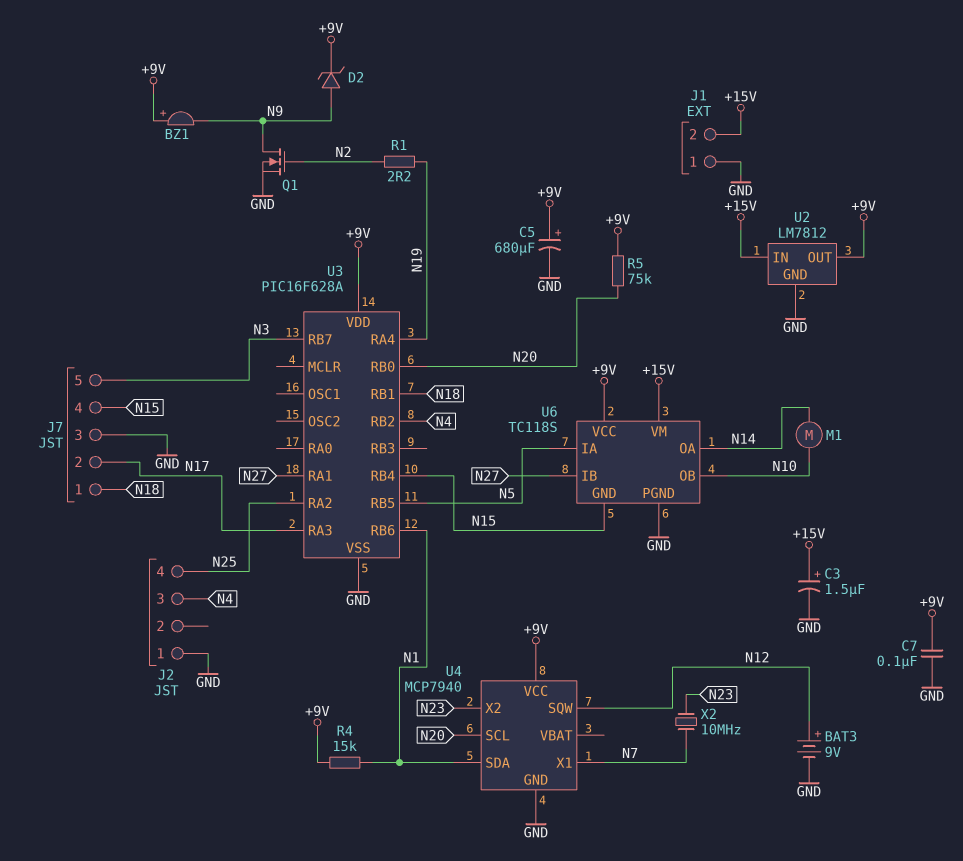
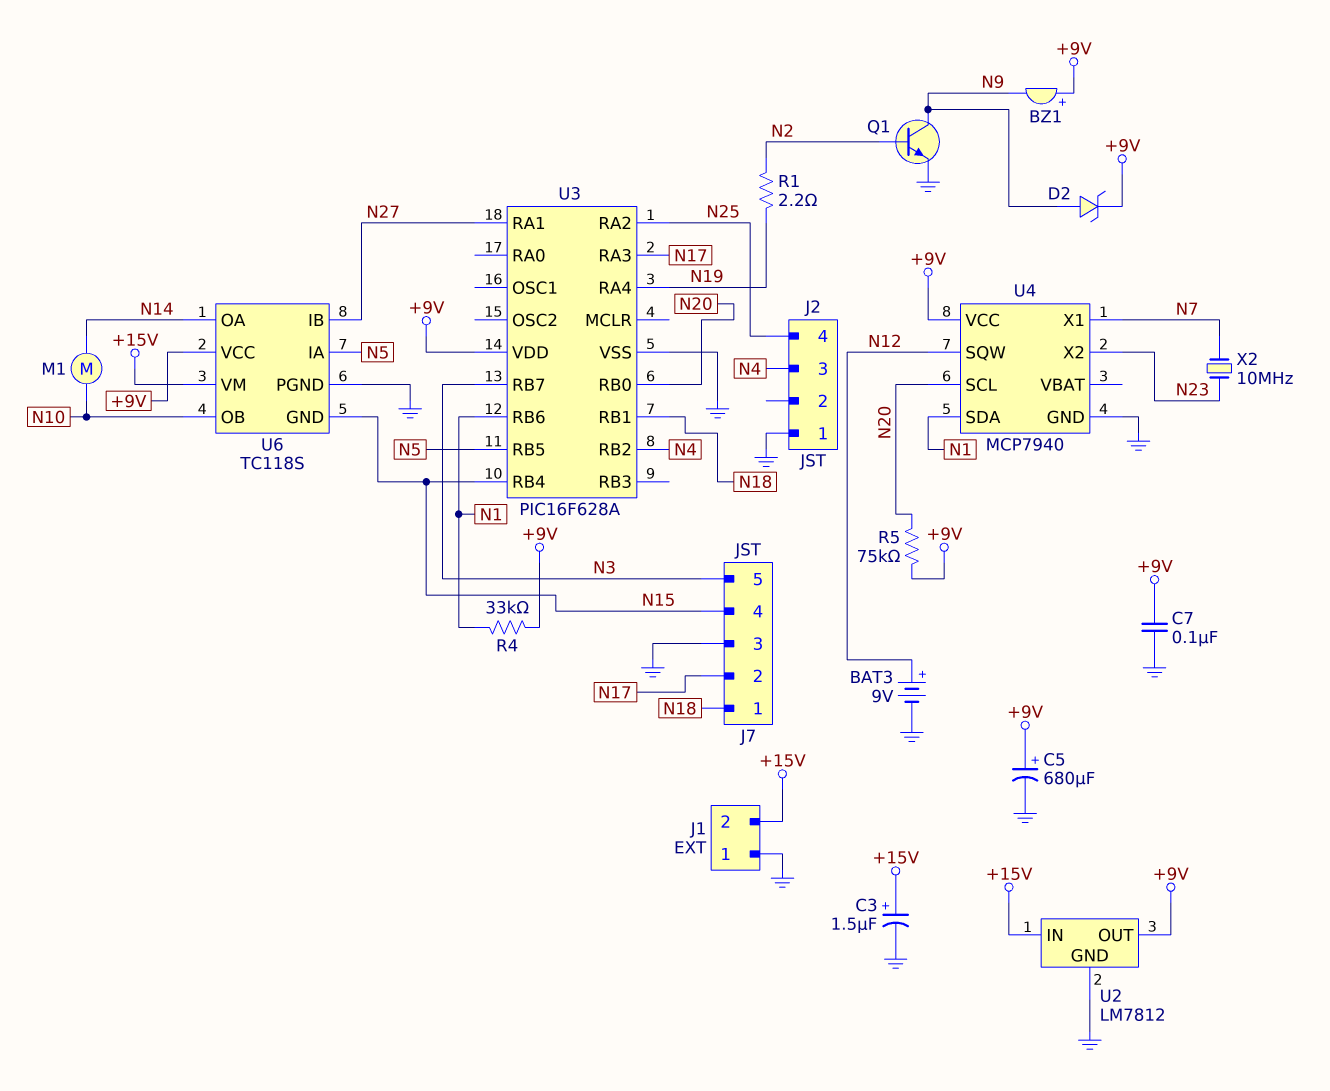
Q1: NMOS (G N2, D N9, S GND) -> NPN (B N2, C N9, E GND)
R4: 15k (+9V, N1) -> 33k (+9V, N1)

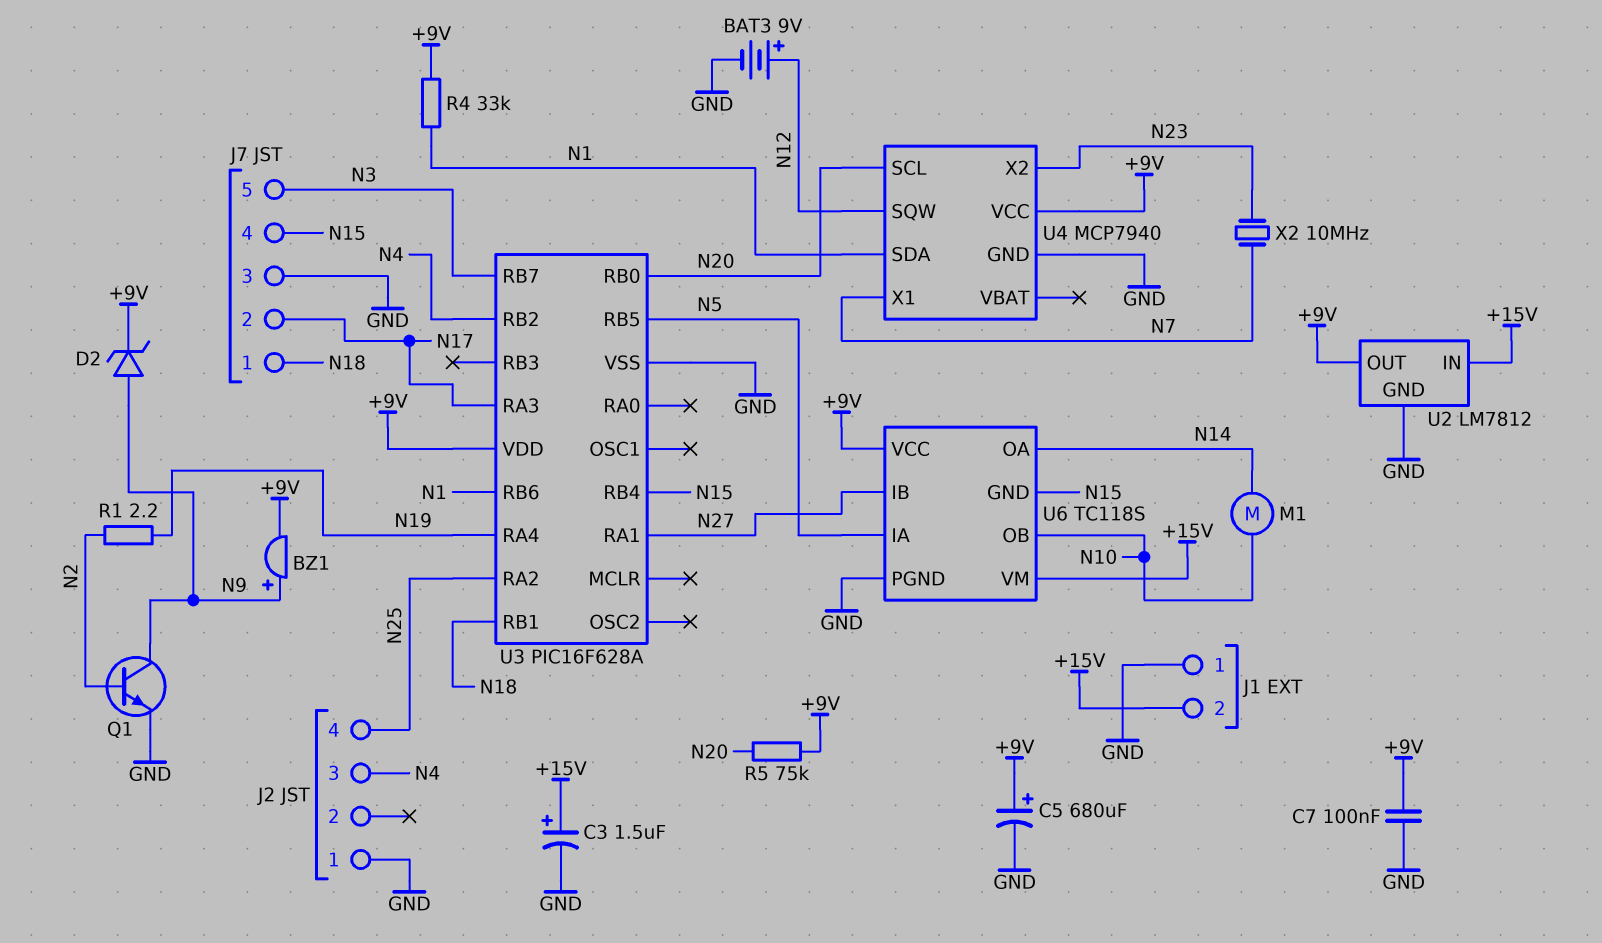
BZ1: buzzer (plus +9V, minus N9) -> buzzer (plus N9, minus +9V)

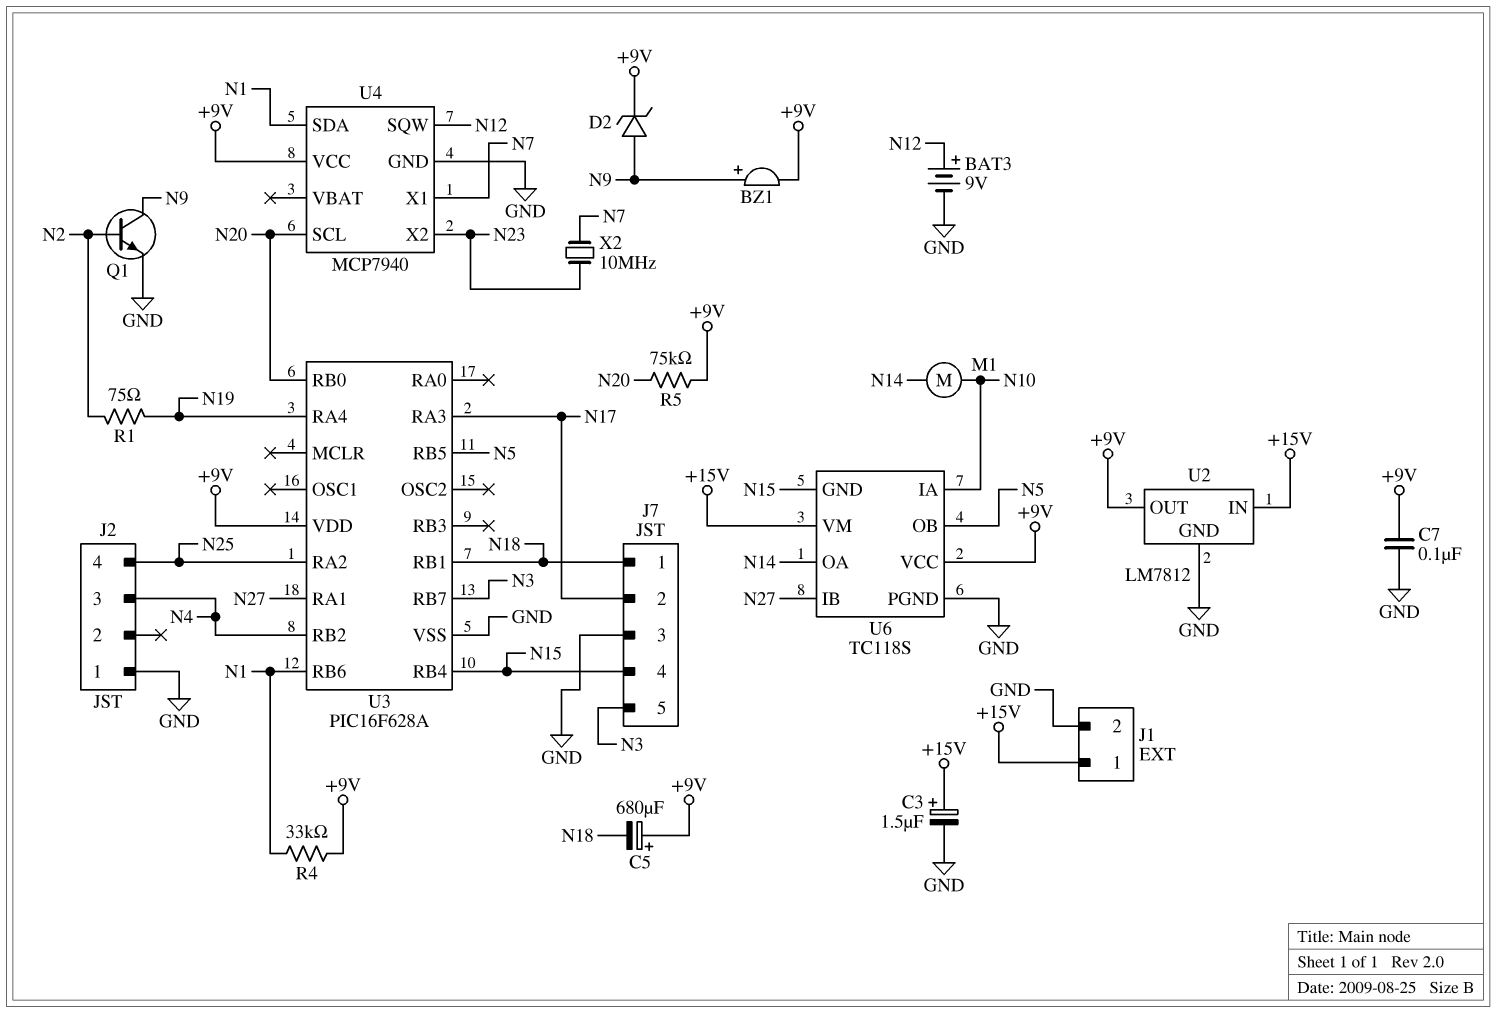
C5: 680uF (plus +9V, minus GND) -> 680uF (plus +9V, minus N18)
J1 pin 1: GND -> +15V
J1 pin 2: +15V -> GND
R1: 2.2 (N2, N19) -> 75 (N2, N19)
U6 pin IA: N5 -> N10
U6 pin OB: N10 -> N5

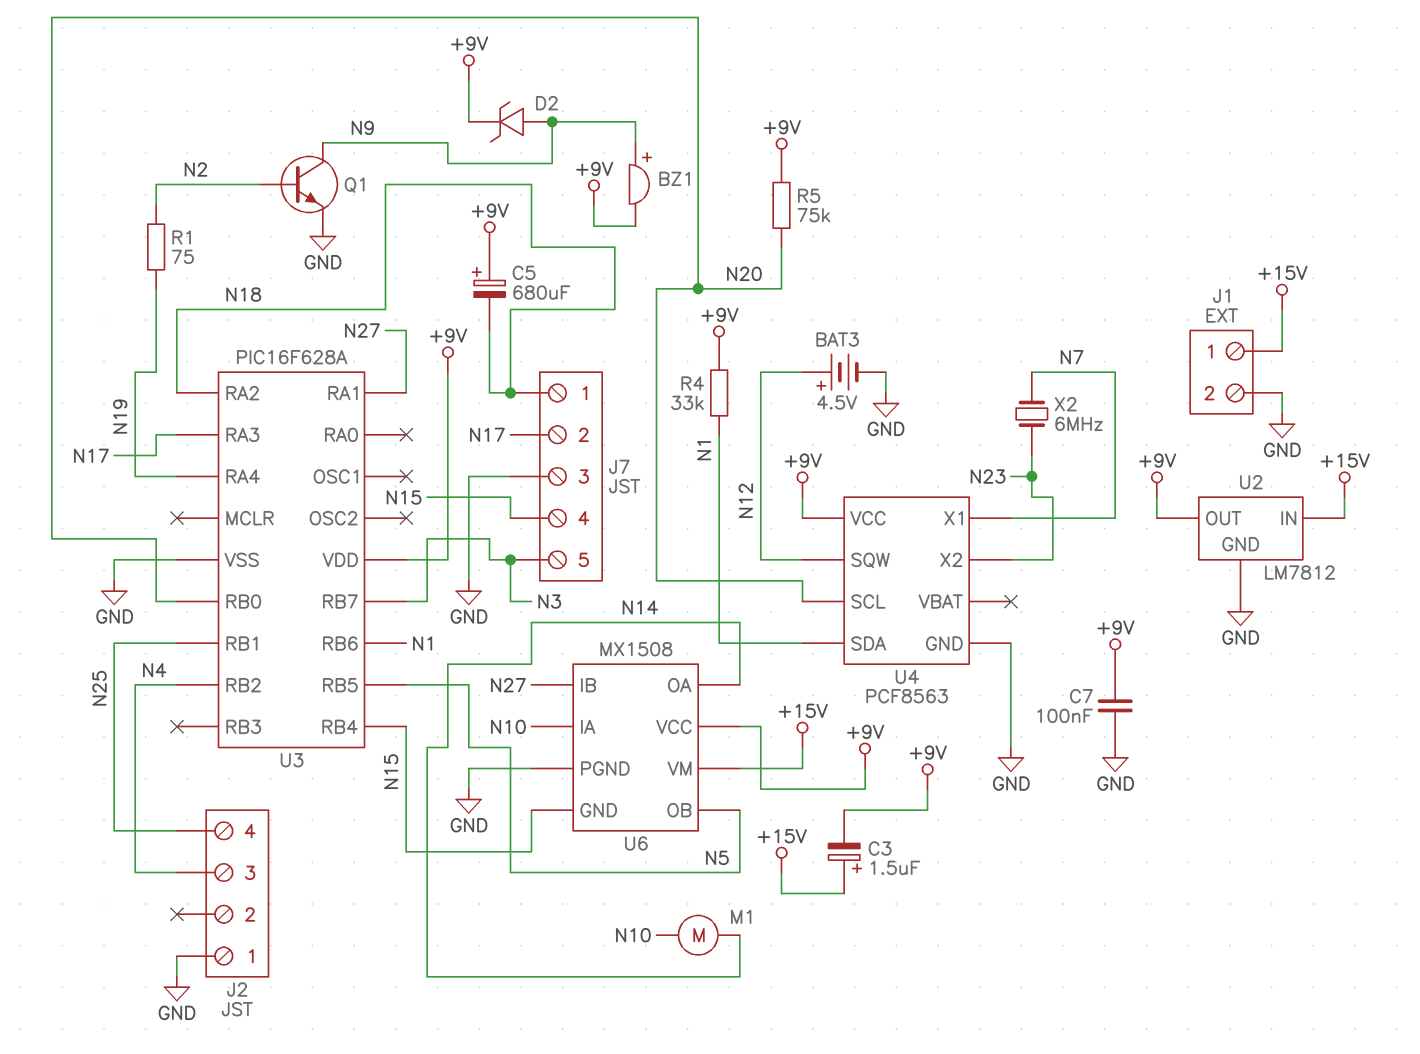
BAT3: 9V (plus N12, minus GND) -> 4.5V (plus N12, minus GND)
C3: 1.5uF (plus +15V, minus GND) -> 1.5uF (plus +15V, minus +9V)
U3 pin RA2: N25 -> N18
U3 pin RB1: N18 -> N25
U4: MCP7940 -> PCF8563
U6: TC118S -> MX1508
X2: 10MHz (N7, N23) -> 6MHz (N7, N23)

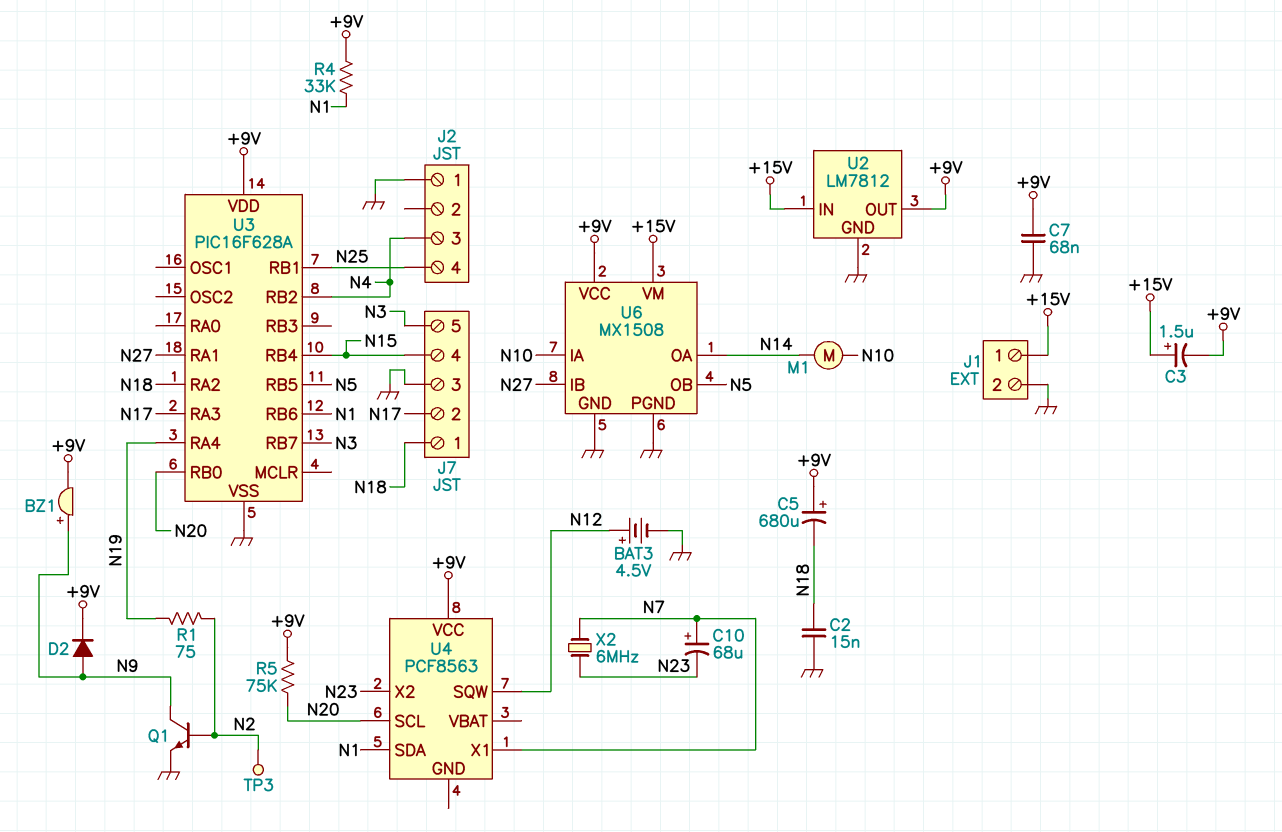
C2: none -> 15nF (GND, N18)
C7: 100nF (+9V, GND) -> 68nF (+9V, GND)
C10: none -> 68uF (plus N7, minus N23)
D2: zener (A N9, K +9V) -> diode (A N9, K +9V)
TP3: none -> test point (N2)
U4 pin GND: GND -> none
U6 pin GND: N15 -> GND

